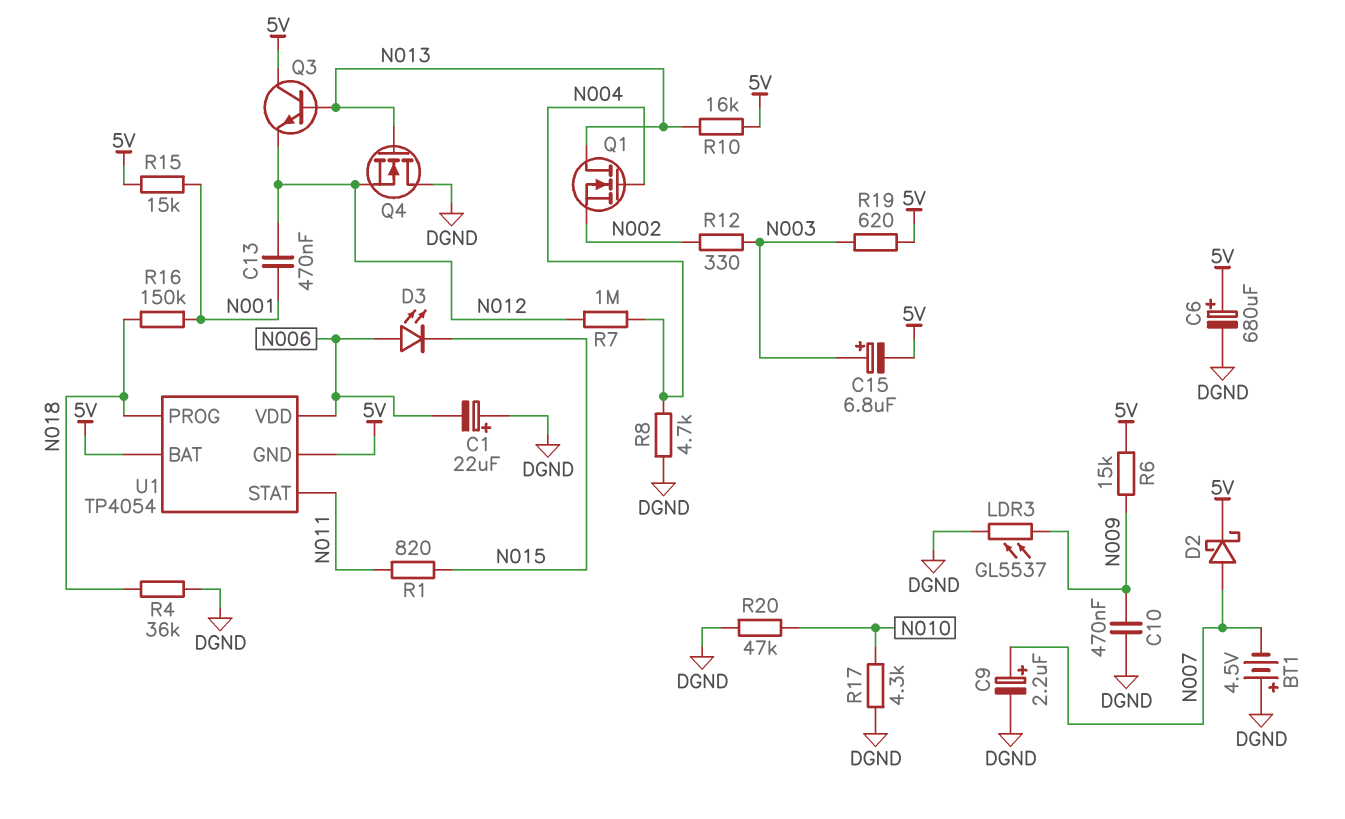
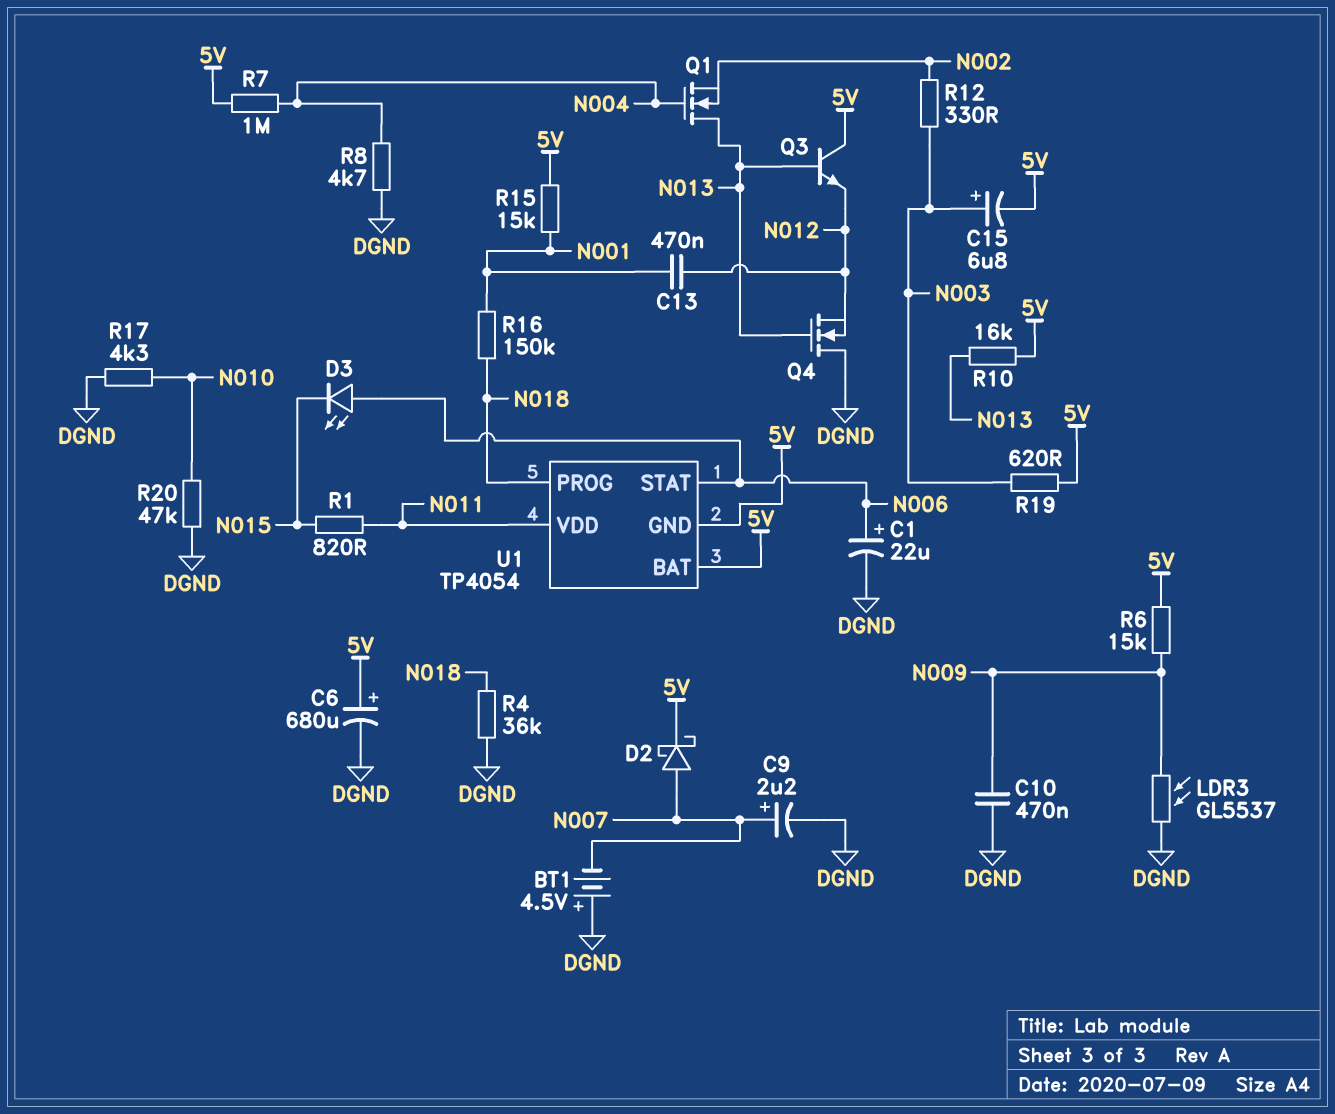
C1: 22uF (plus DGND, minus N006) -> 22uF (plus N006, minus DGND)
R7: 1M (N004, N012) -> 1M (5V, N004)
U1 pin STAT: N011 -> N006
U1 pin VDD: N006 -> N011

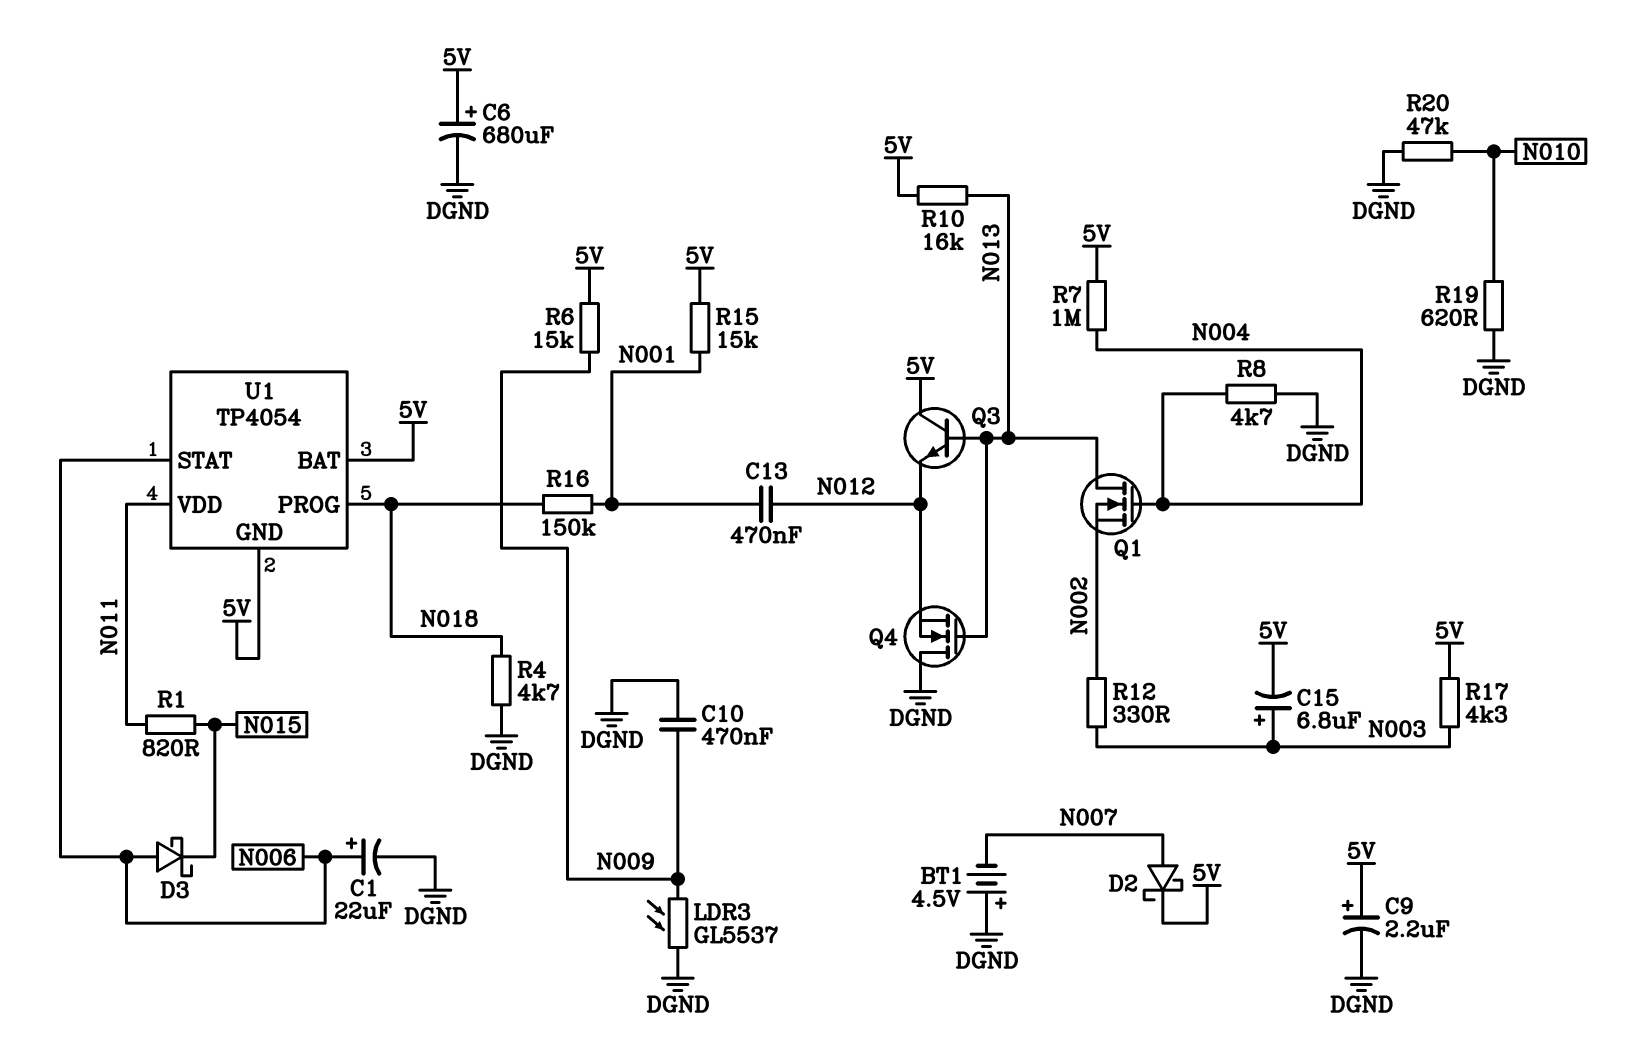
C9: 2.2uF (plus N007, minus DGND) -> 2.2uF (plus 5V, minus DGND)
D3: LED (A N006, K N015) -> schottky (A N006, K N015)
R4: 36k (DGND, N018) -> 4.7k (DGND, N018)
R17: 4.3k (DGND, N010) -> 4.3k (5V, N003)
R19: 620 (5V, N003) -> 620 (DGND, N010)

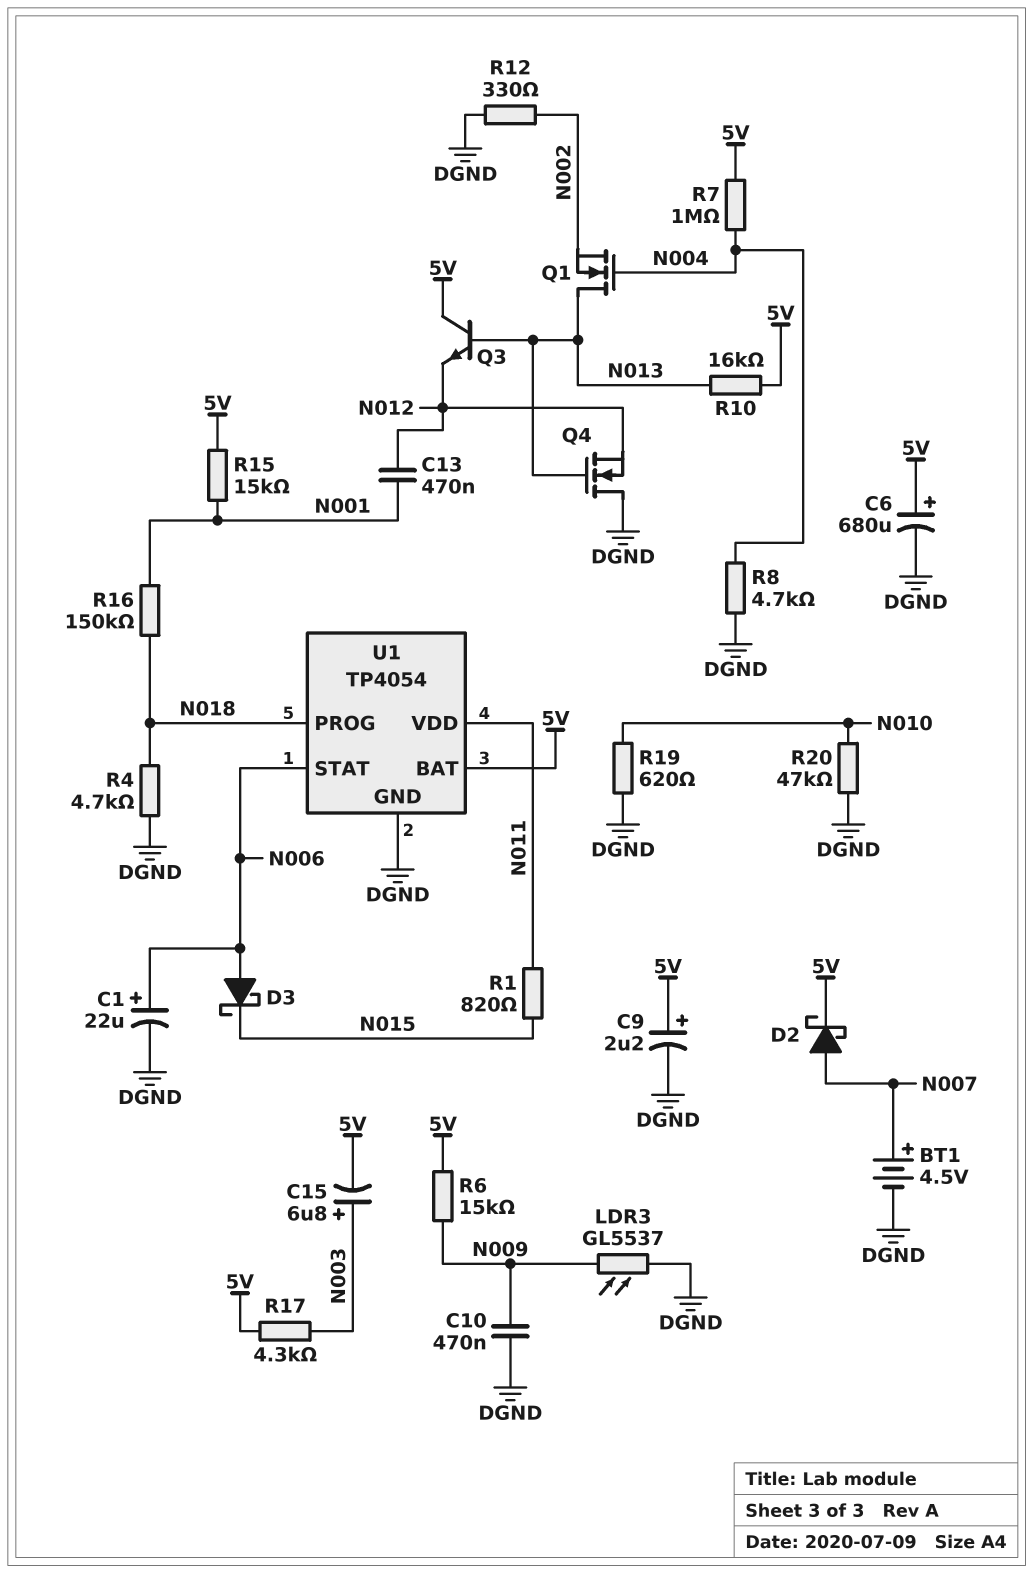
BT1: 4.5V (plus DGND, minus N007) -> 4.5V (plus N007, minus DGND)
R12: 330 (N002, N003) -> 330 (DGND, N002)
U1 pin GND: 5V -> DGND

